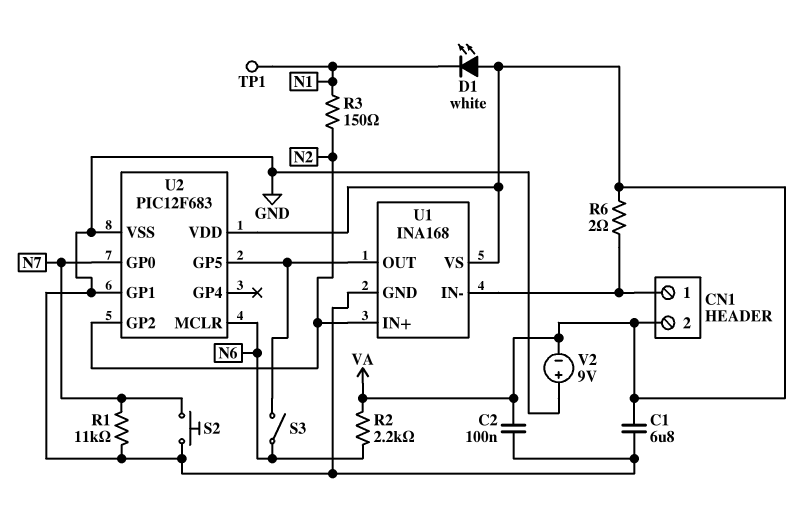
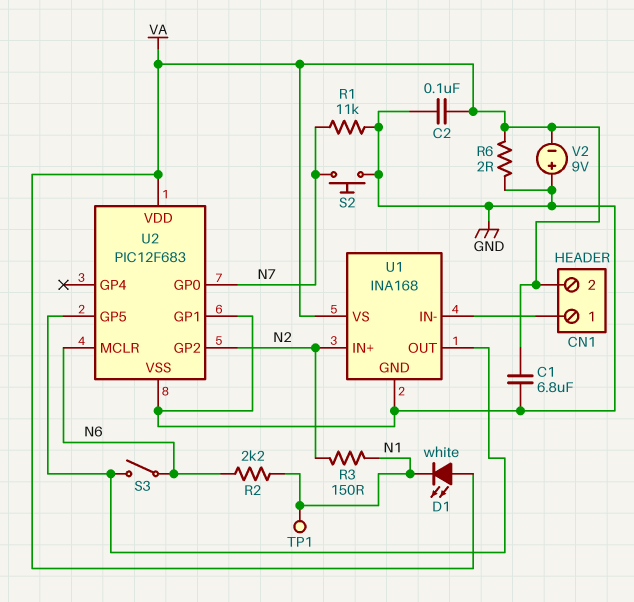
R2: 2.2k (N6, VA) -> 2.2k (N1, N6)
R6: 2 (CN1/1, VA) -> 2 (GND, VA)

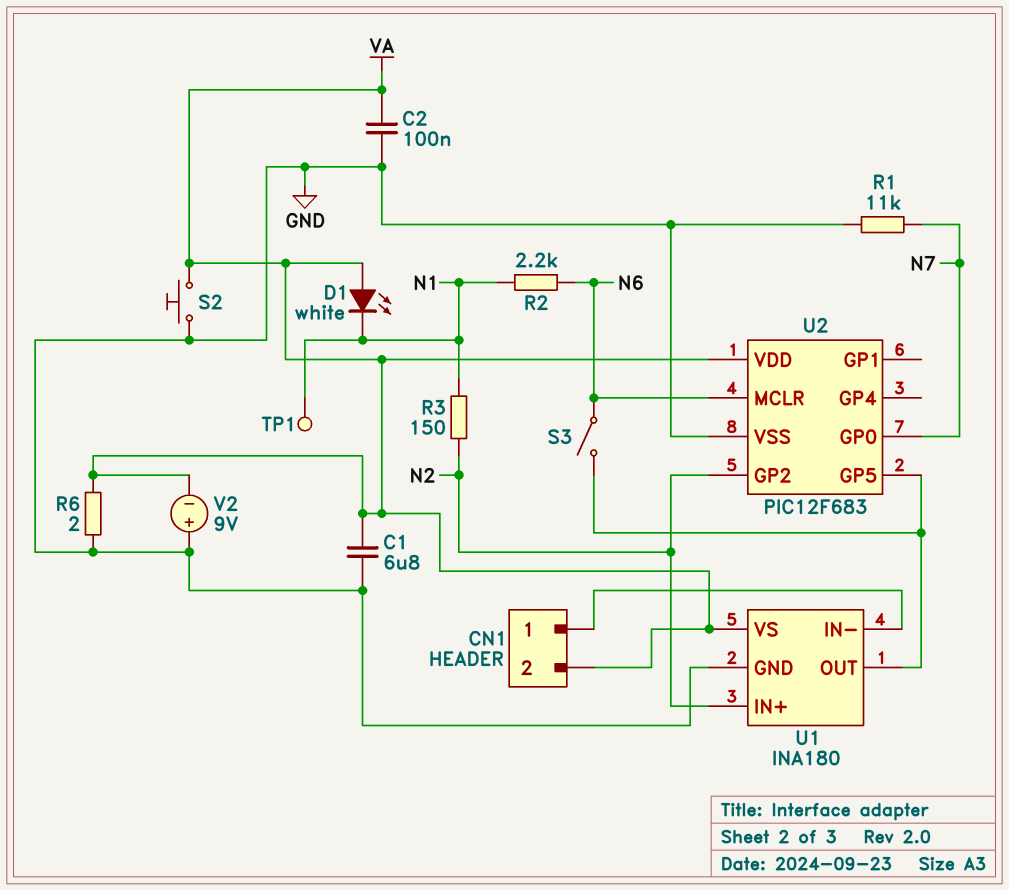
S2: button (GND, N7) -> button (GND, VA)
U1: INA168 -> INA180
U2 pin GP1: GND -> none

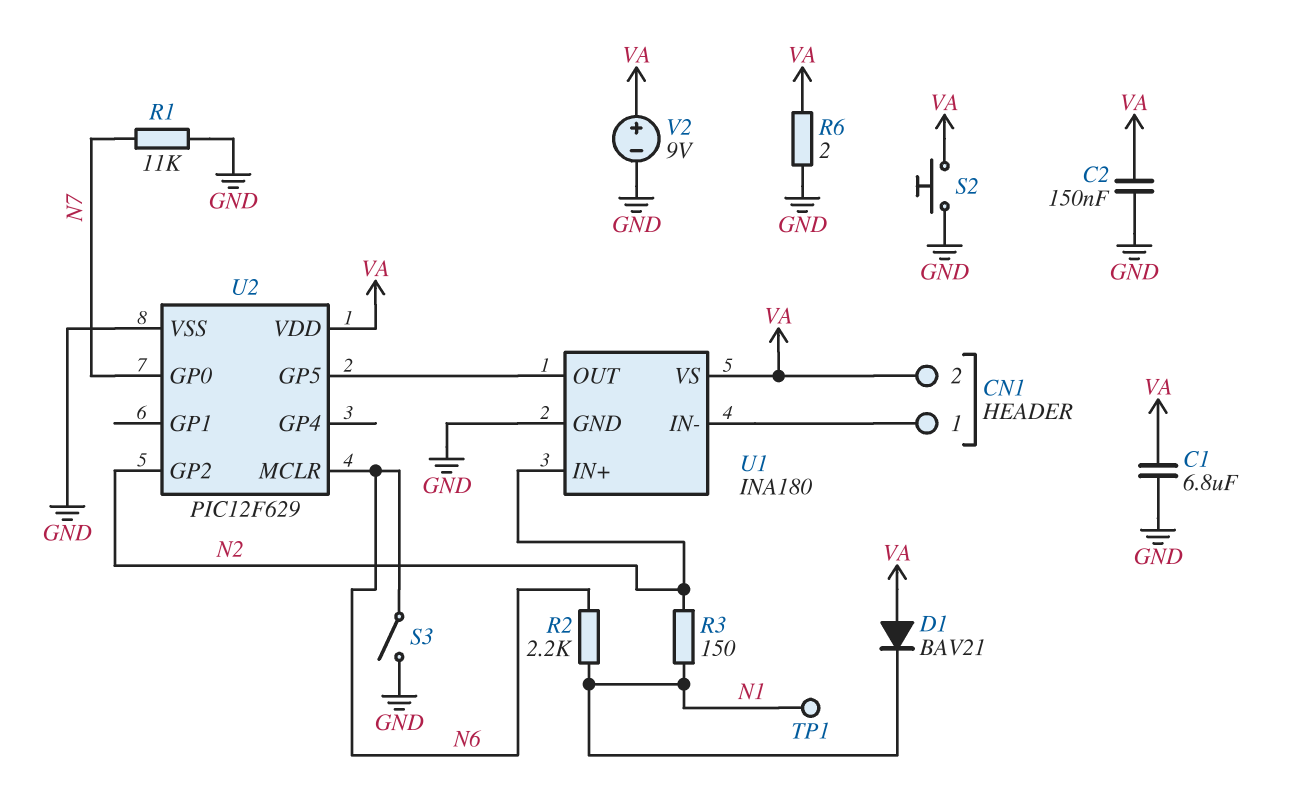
C2: 100nF (GND, VA) -> 150nF (GND, VA)
D1: LED white (A VA, K N1) -> diode BAV21 (A VA, K N1)
S3: switch (N6, U1/OUT) -> switch (GND, N6)
U2: PIC12F683 -> PIC12F629
V2: 9V (plus GND, minus VA) -> 9V (plus VA, minus GND)

